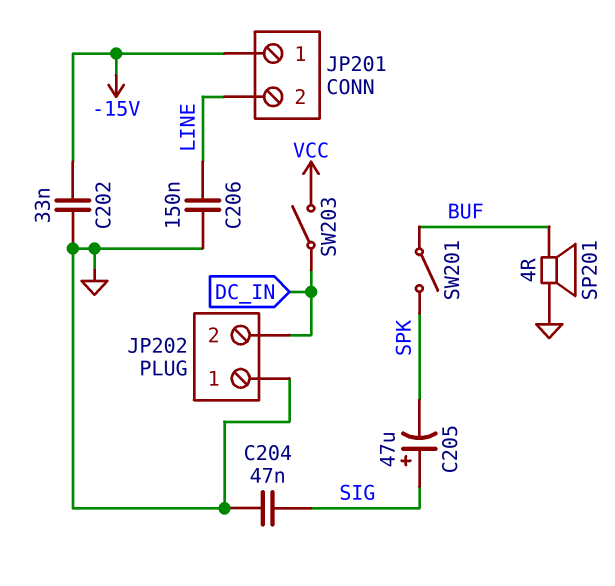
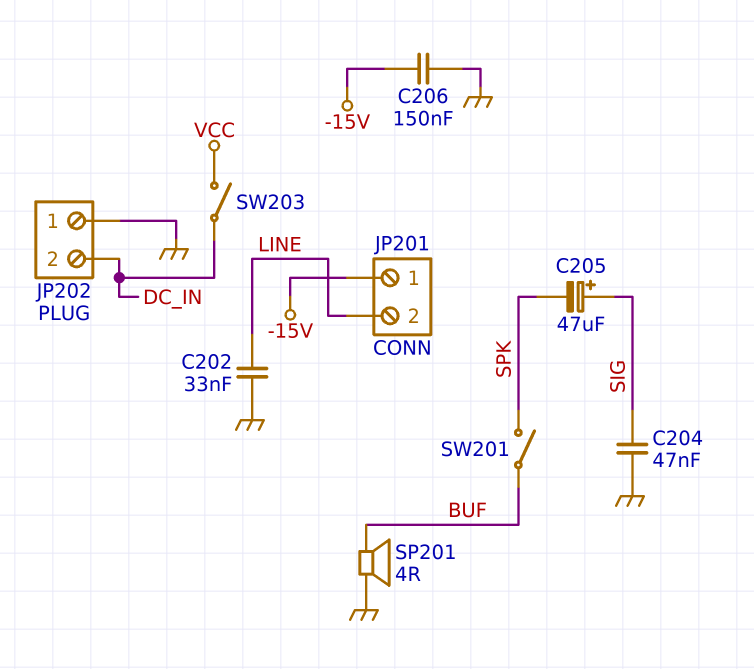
C202: 33nF (-15V, GND) -> 33nF (GND, LINE)
C206: 150nF (GND, LINE) -> 150nF (-15V, GND)

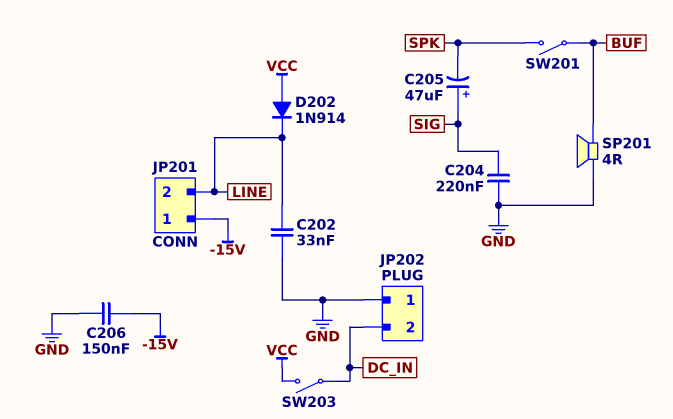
C204: 47nF (GND, SIG) -> 220nF (GND, SIG)
D202: none -> diode 1N914 (A VCC, K LINE)

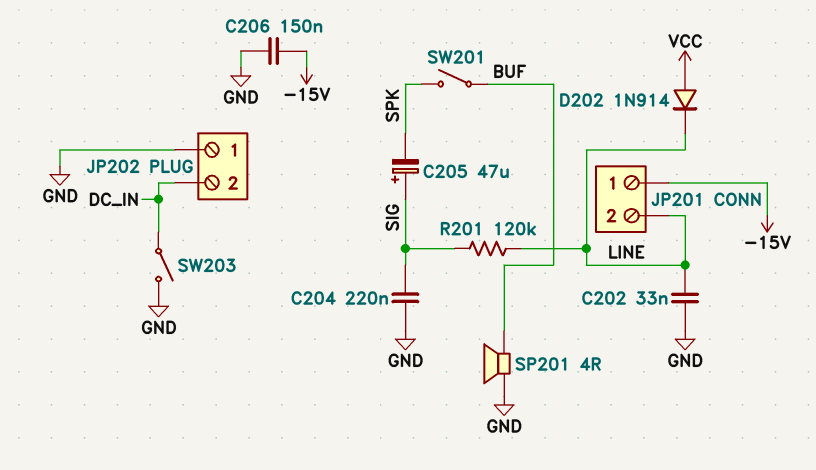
R201: none -> 120k (LINE, SIG)
SW203: switch (DC_IN, VCC) -> switch (DC_IN, GND)

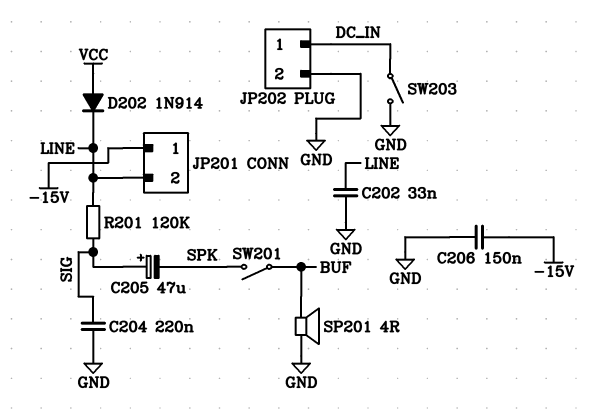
JP202 pin 1: GND -> DC_IN
JP202 pin 2: DC_IN -> GND

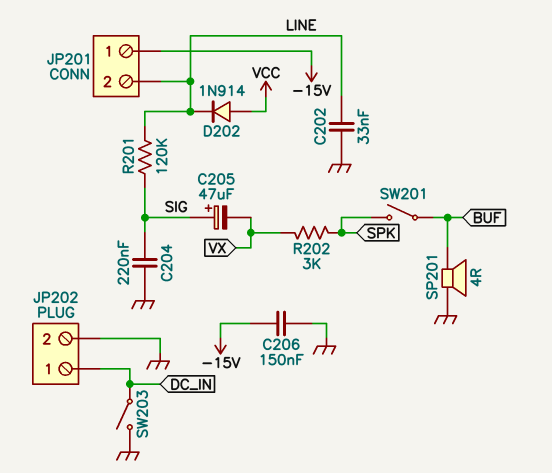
C205: 47uF (plus SIG, minus SPK) -> 47uF (plus SIG, minus VX)
R202: none -> 3k (SPK, VX)

